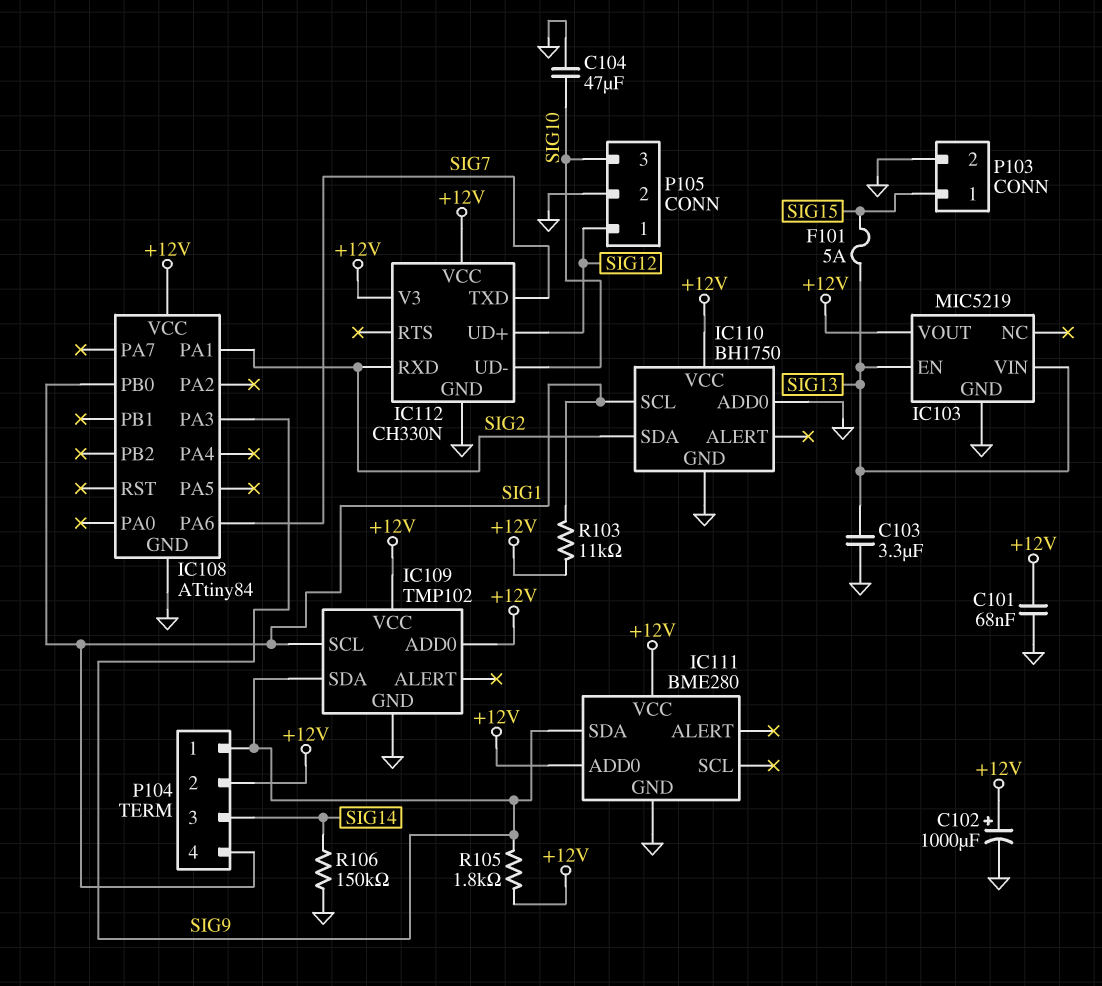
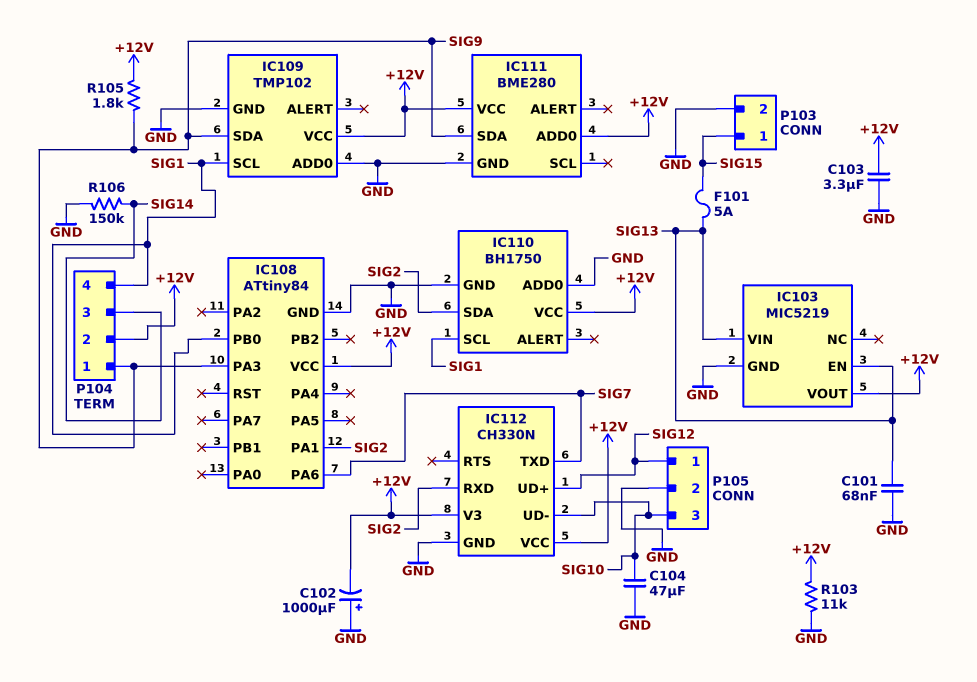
C101: 68nF (+12V, GND) -> 68nF (GND, SIG13)
C102: 1000uF (plus +12V, minus GND) -> 1000uF (plus GND, minus +12V)
C103: 3.3uF (GND, SIG13) -> 3.3uF (+12V, GND)
IC109 pin ADD0: +12V -> GND
R103: 11k (+12V, SIG1) -> 11k (+12V, GND)

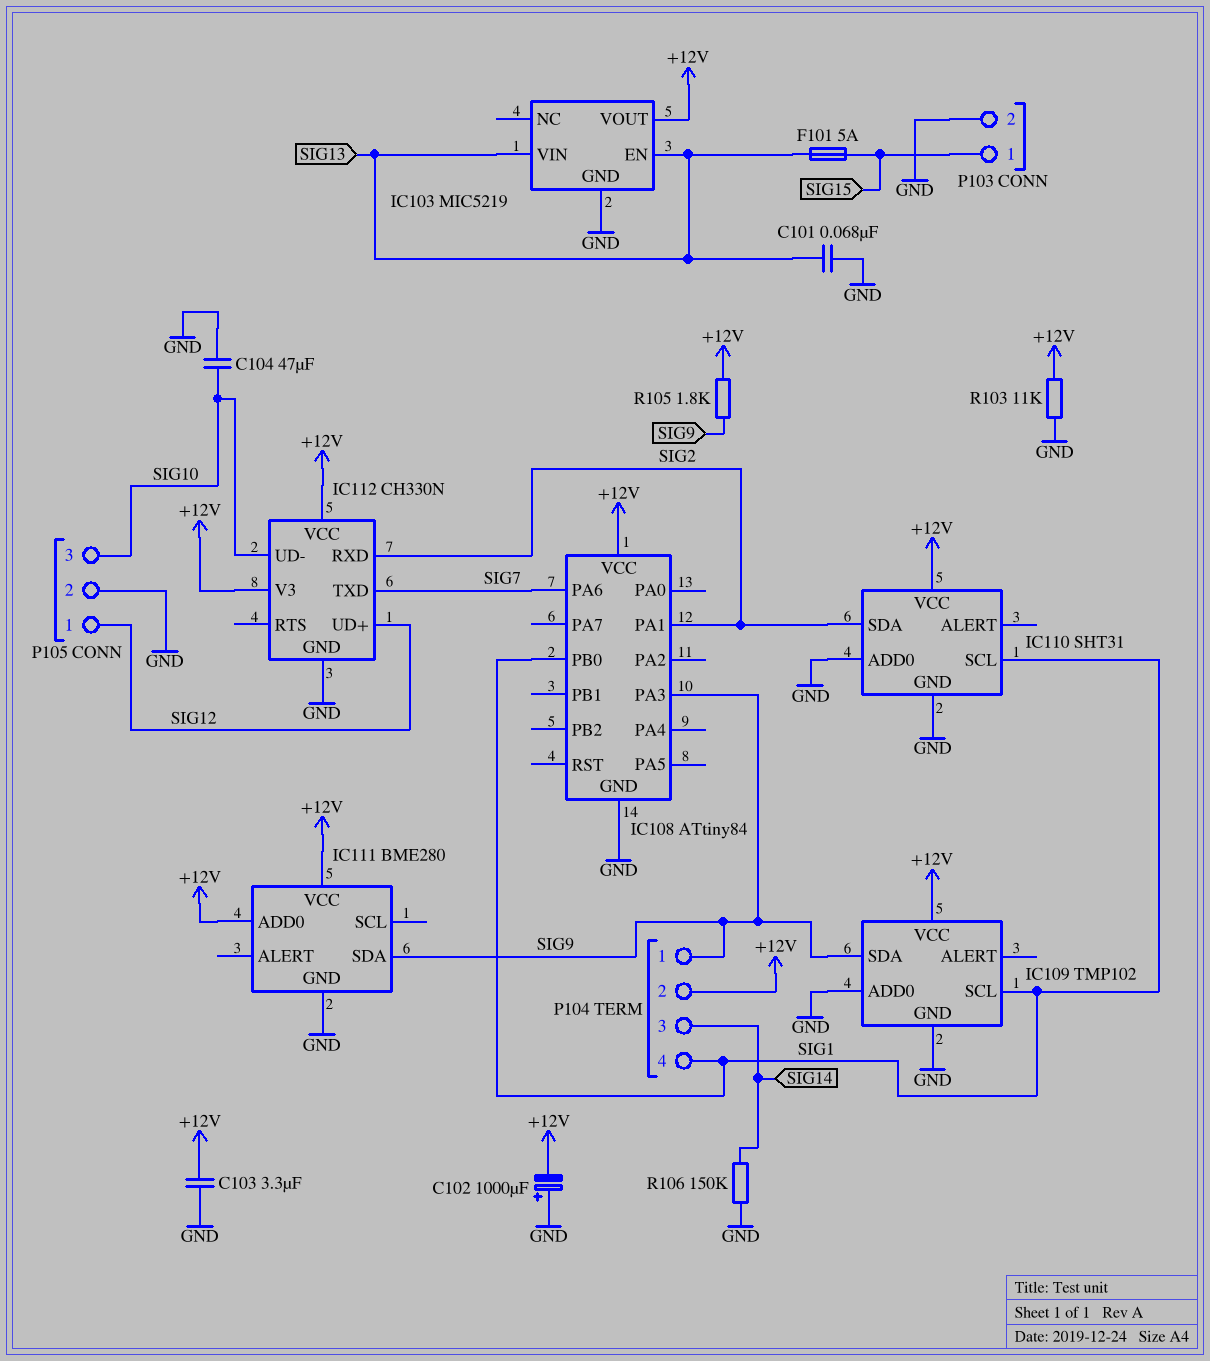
IC110: BH1750 -> SHT31

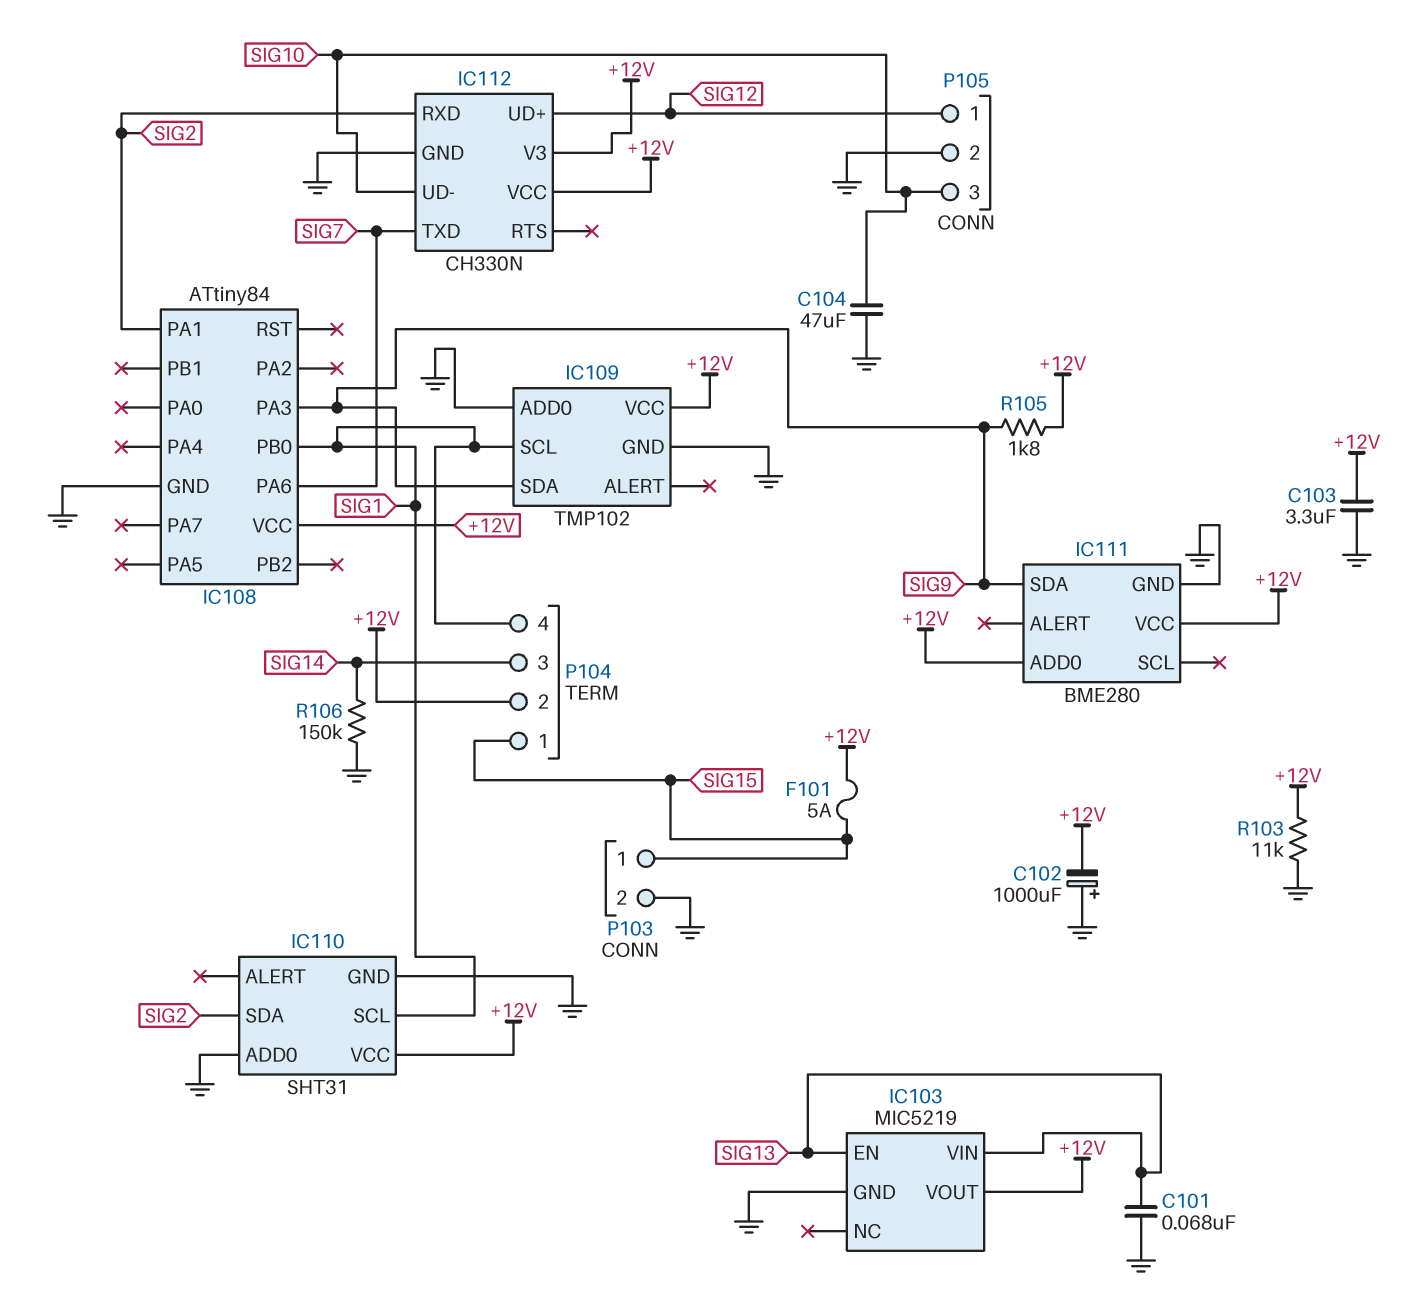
F101: 5A (SIG13, SIG15) -> 5A (+12V, SIG15)
P104 pin 1: SIG9 -> SIG15

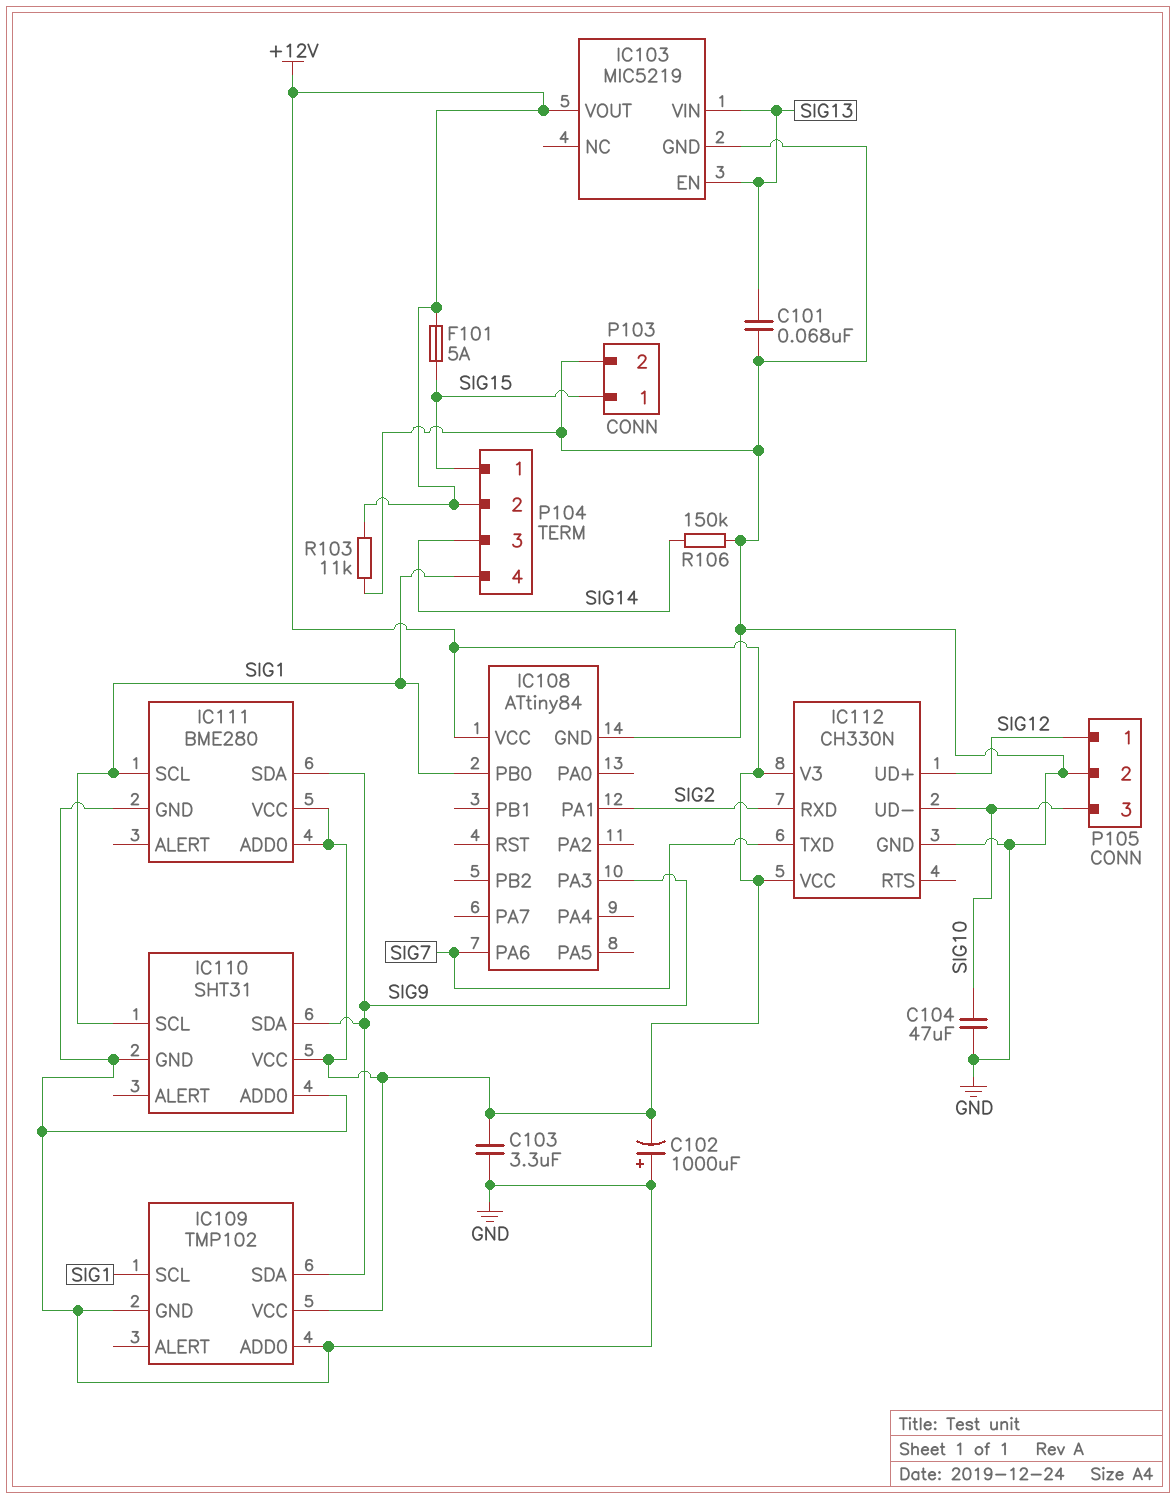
IC110 pin SDA: SIG2 -> SIG9
IC111 pin SCL: none -> SIG1
R105: 1.8k (+12V, SIG9) -> none

